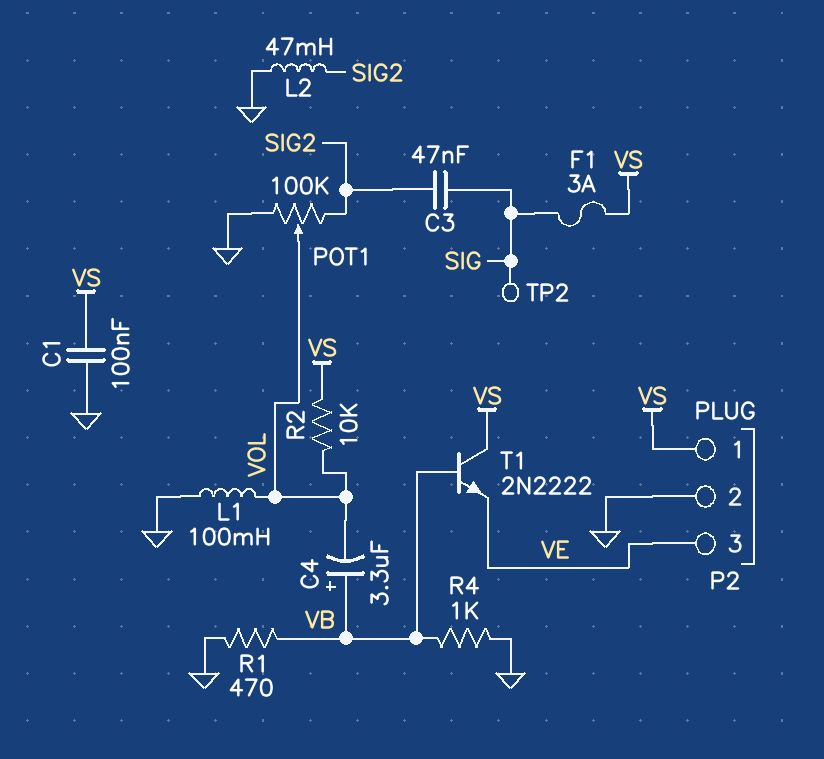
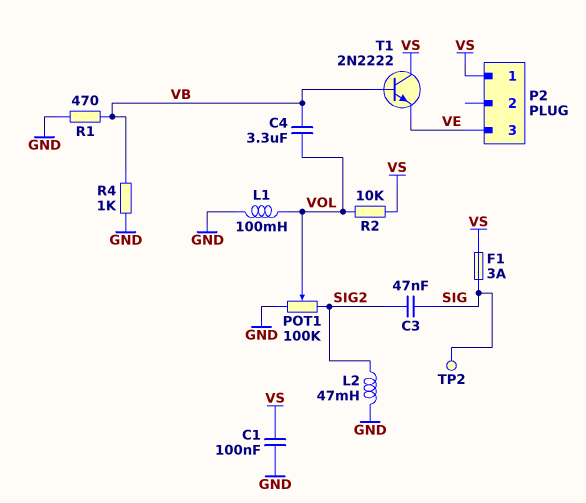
C4: 3.3uF (plus VB, minus VOL) -> 3.3uF (VB, VOL)
P2 pin 2: GND -> none

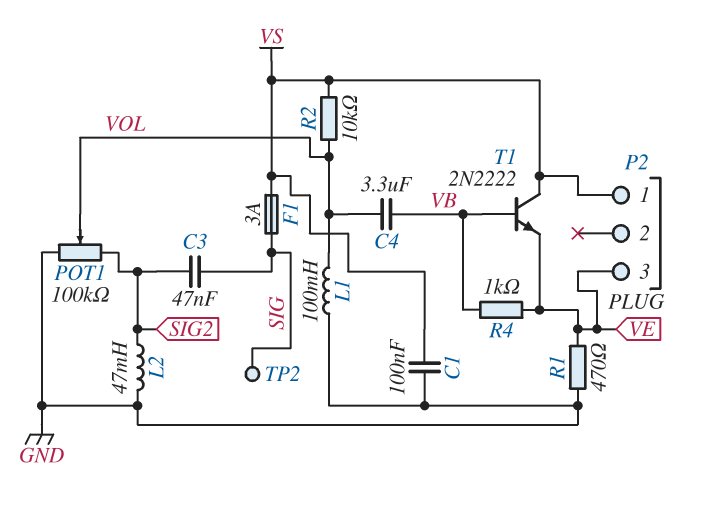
R1: 470 (GND, VB) -> 470 (GND, VE)
R4: 1k (GND, VB) -> 1k (VB, VE)

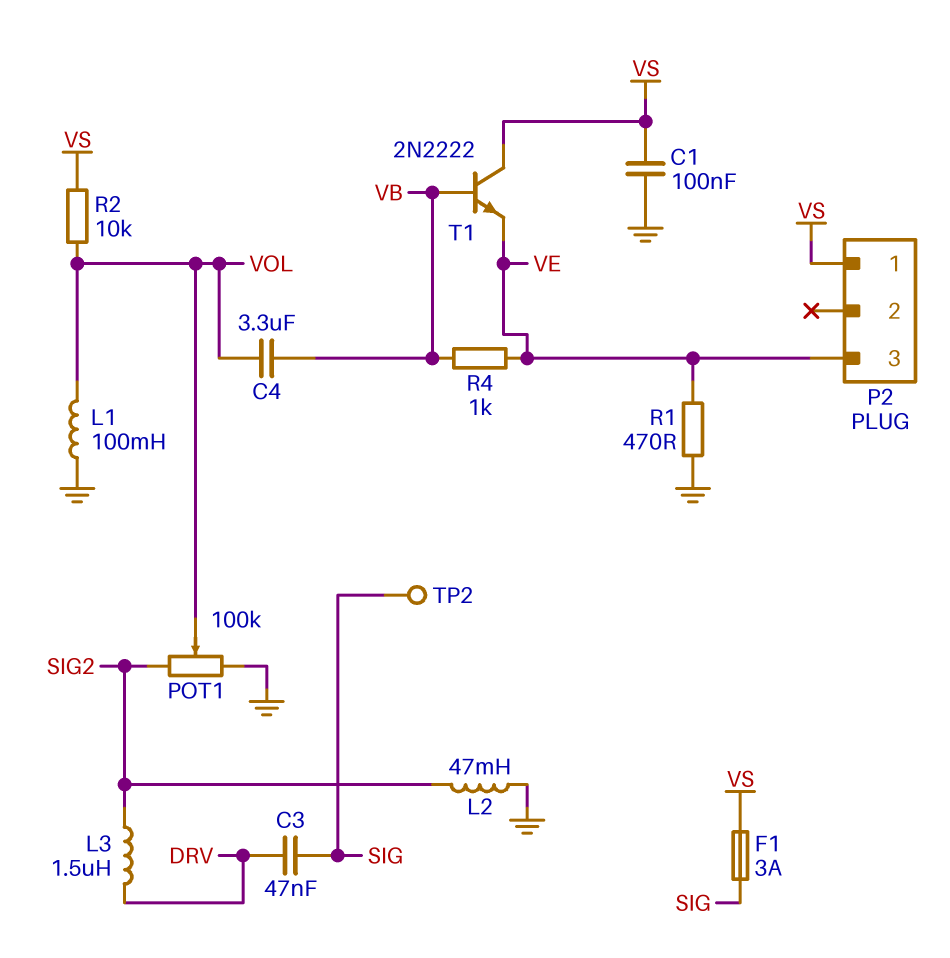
C3: 47nF (SIG, SIG2) -> 47nF (DRV, SIG)
L3: none -> 1.5uH (DRV, SIG2)

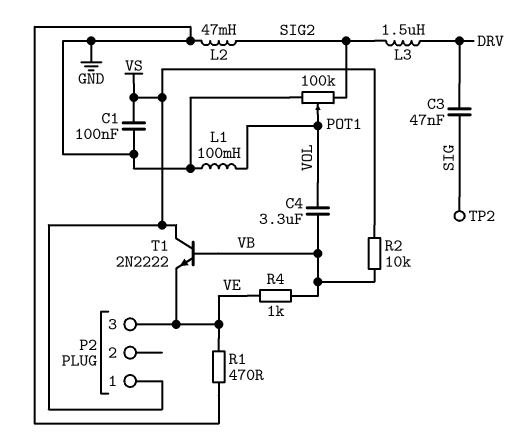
F1: 3A (SIG, VS) -> none
R2: 10k (VOL, VS) -> 10k (VB, VS)

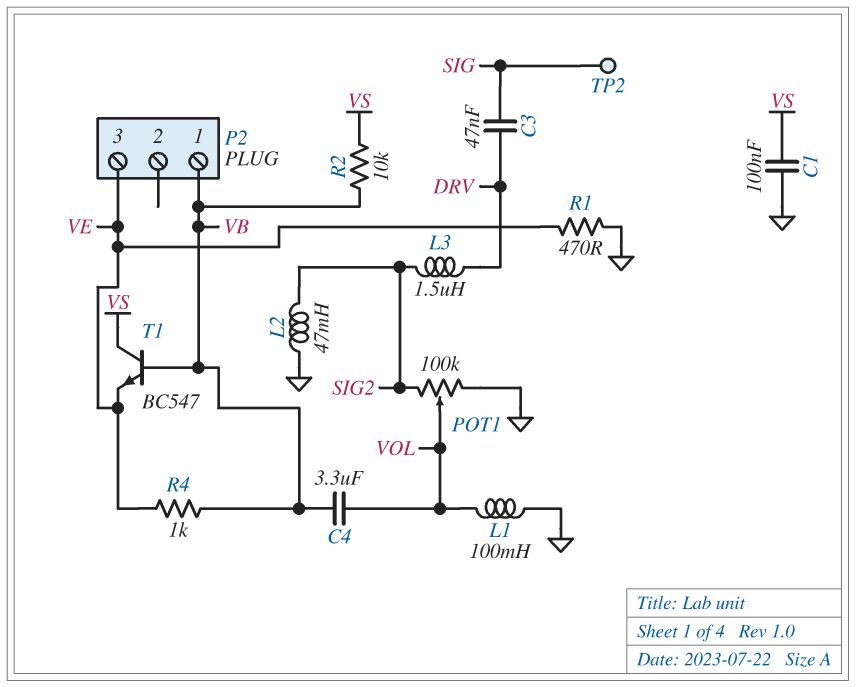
P2 pin 1: VS -> VB
T1: NPN 2N2222 (B VB, C VS, E VE) -> NPN BC547 (B VB, C VS, E VE)

